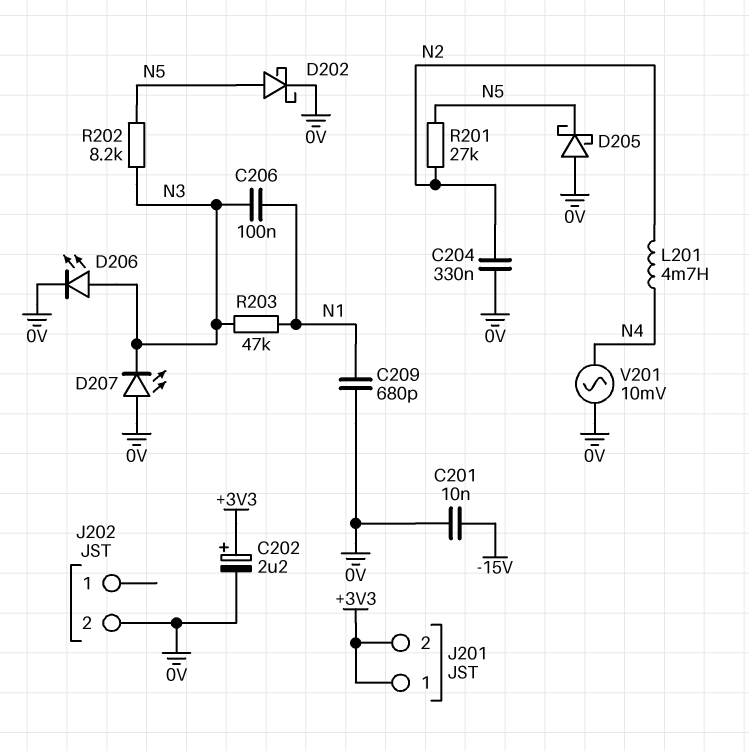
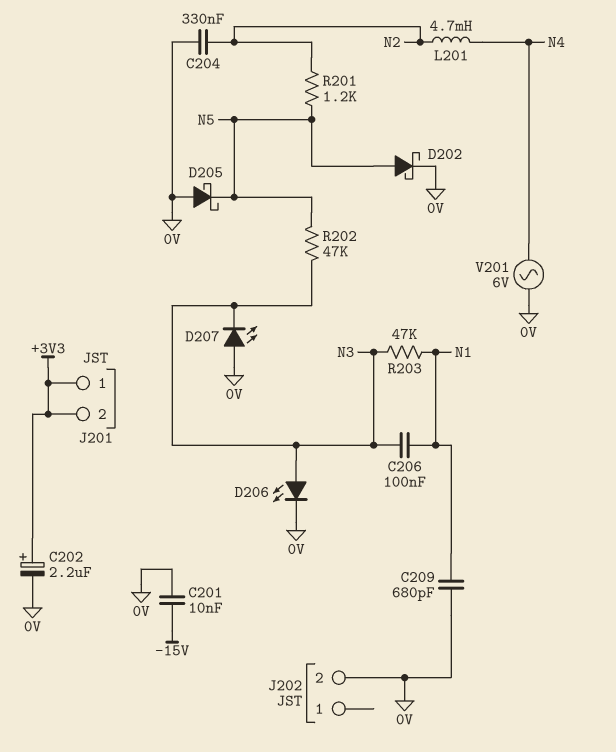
R201: 27k (N2, N5) -> 1.2k (N2, N5)
R202: 8.2k (N3, N5) -> 47k (N3, N5)
V201: AC 10mV (0V, N4) -> AC 6V (0V, N4)

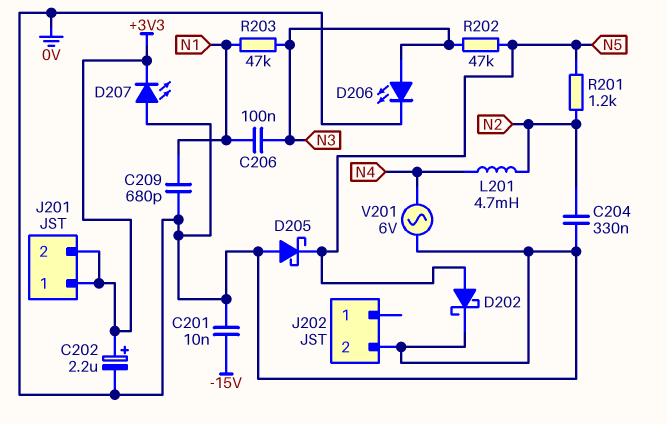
D207: LED (A 0V, K N3) -> LED (A 0V, K +3V3)

